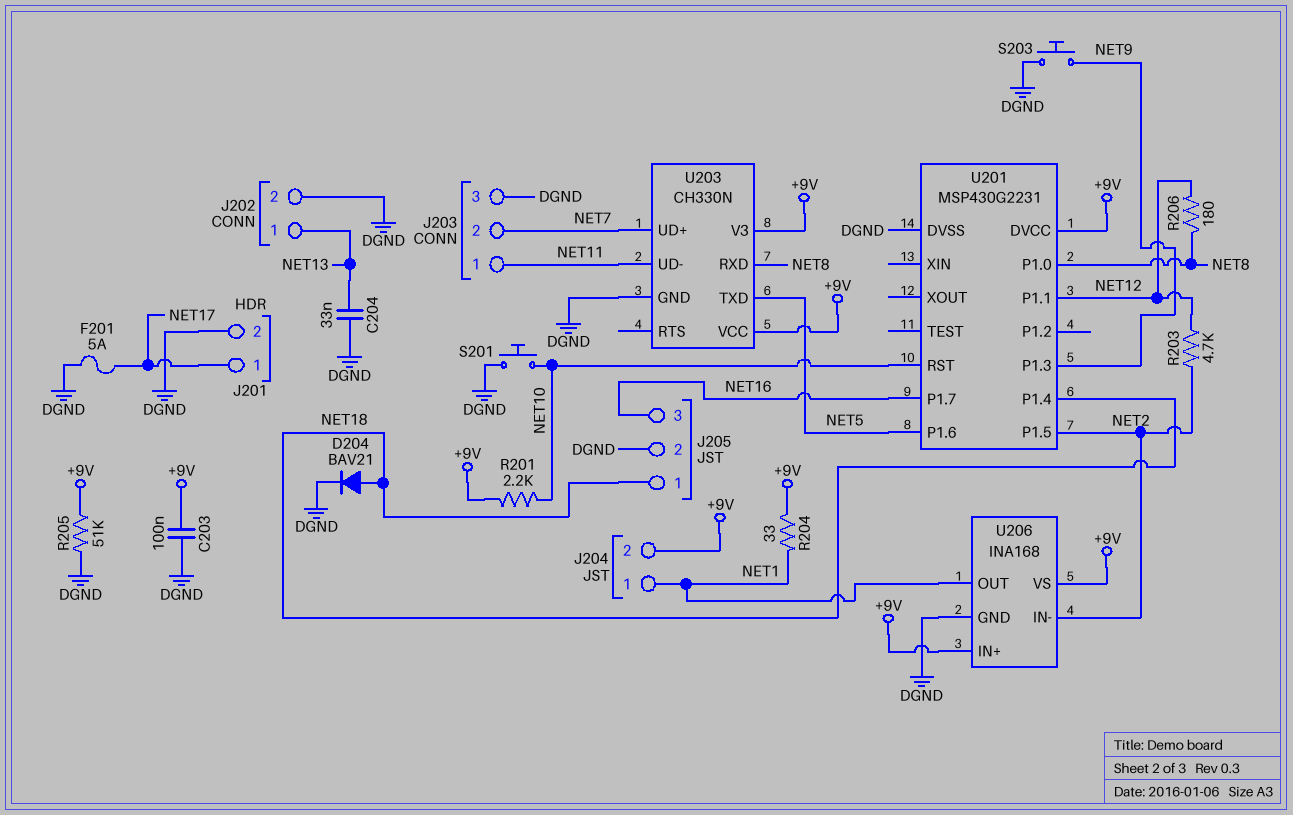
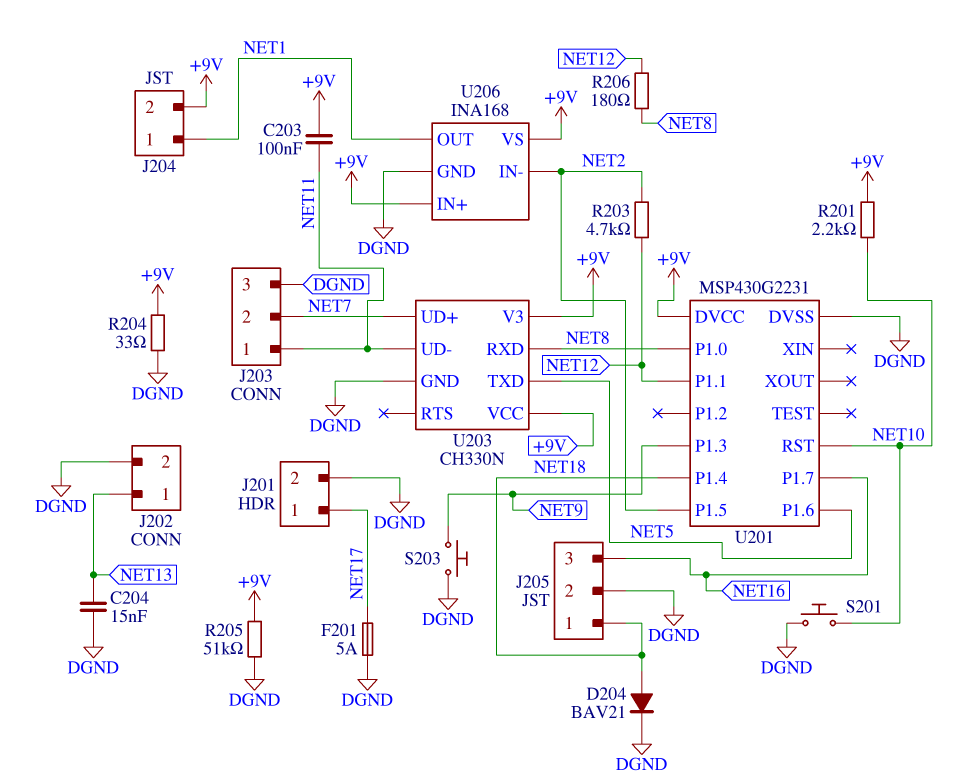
C203: 100nF (+9V, DGND) -> 100nF (+9V, NET11)
C204: 33nF (DGND, NET13) -> 15nF (DGND, NET13)
R204: 33 (+9V, NET1) -> 33 (+9V, DGND)

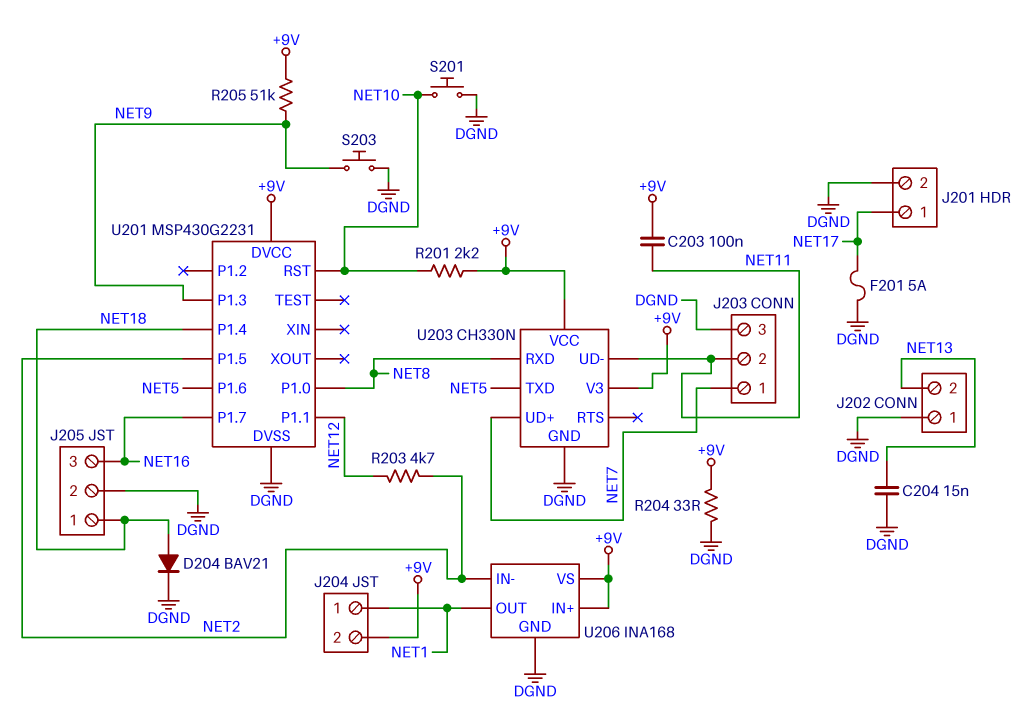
J202 pin 1: NET13 -> DGND
J202 pin 2: DGND -> NET13
J203 pin 1: NET11 -> NET7
J203 pin 2: NET7 -> NET11
R205: 51k (+9V, DGND) -> 51k (+9V, NET9)
R206: 180 (NET8, NET12) -> none

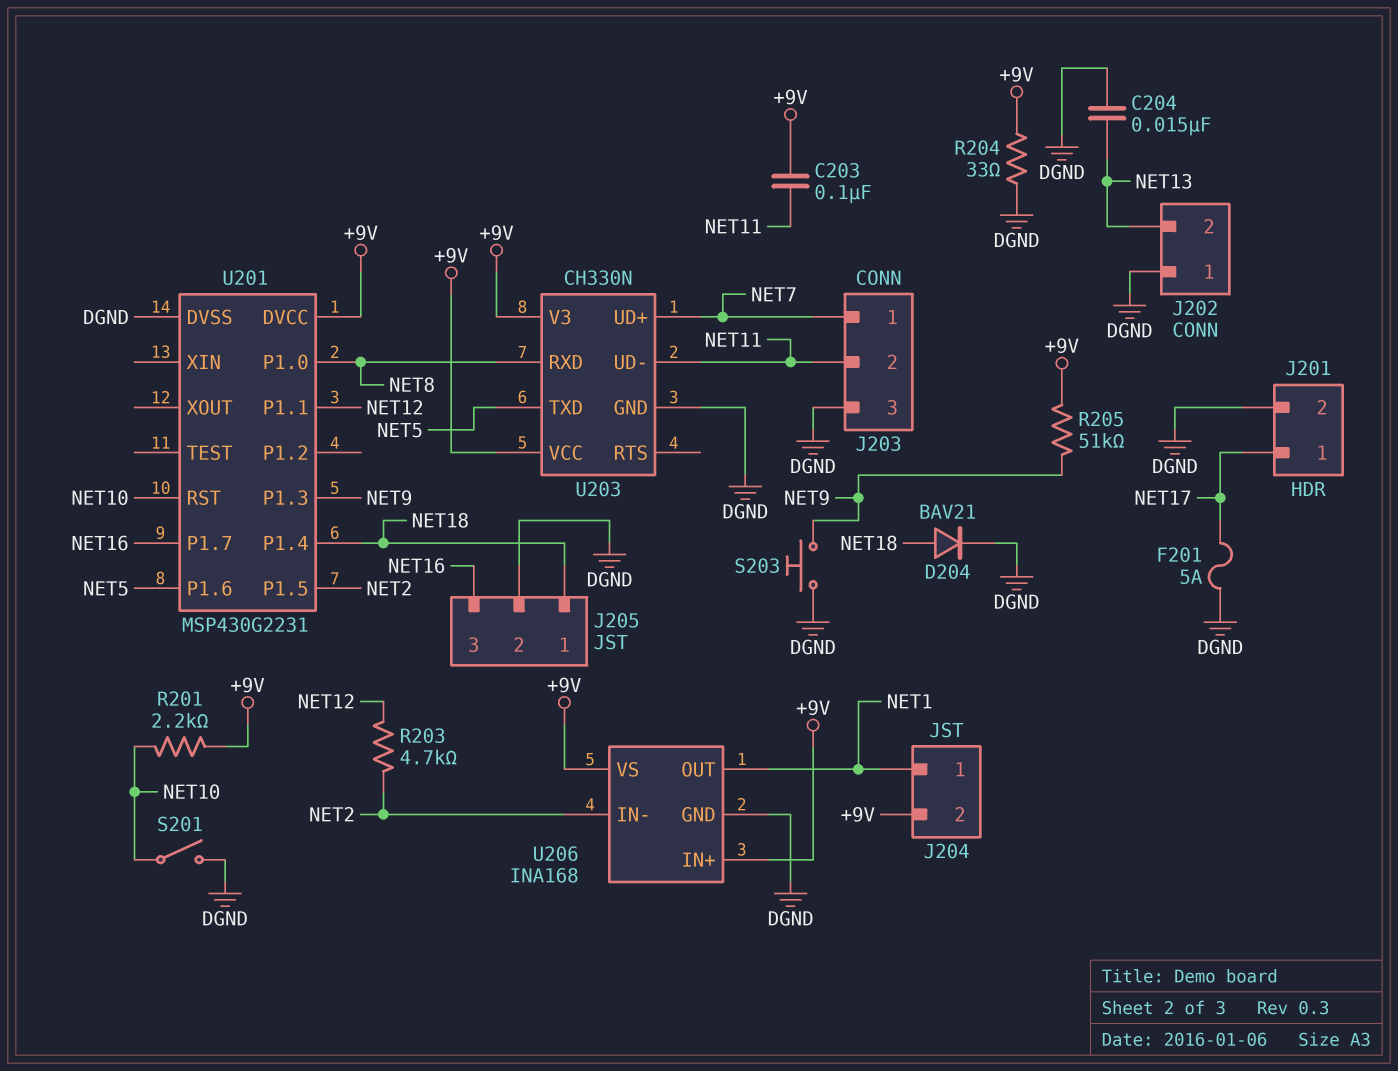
S201: button (DGND, NET10) -> switch (DGND, NET10)

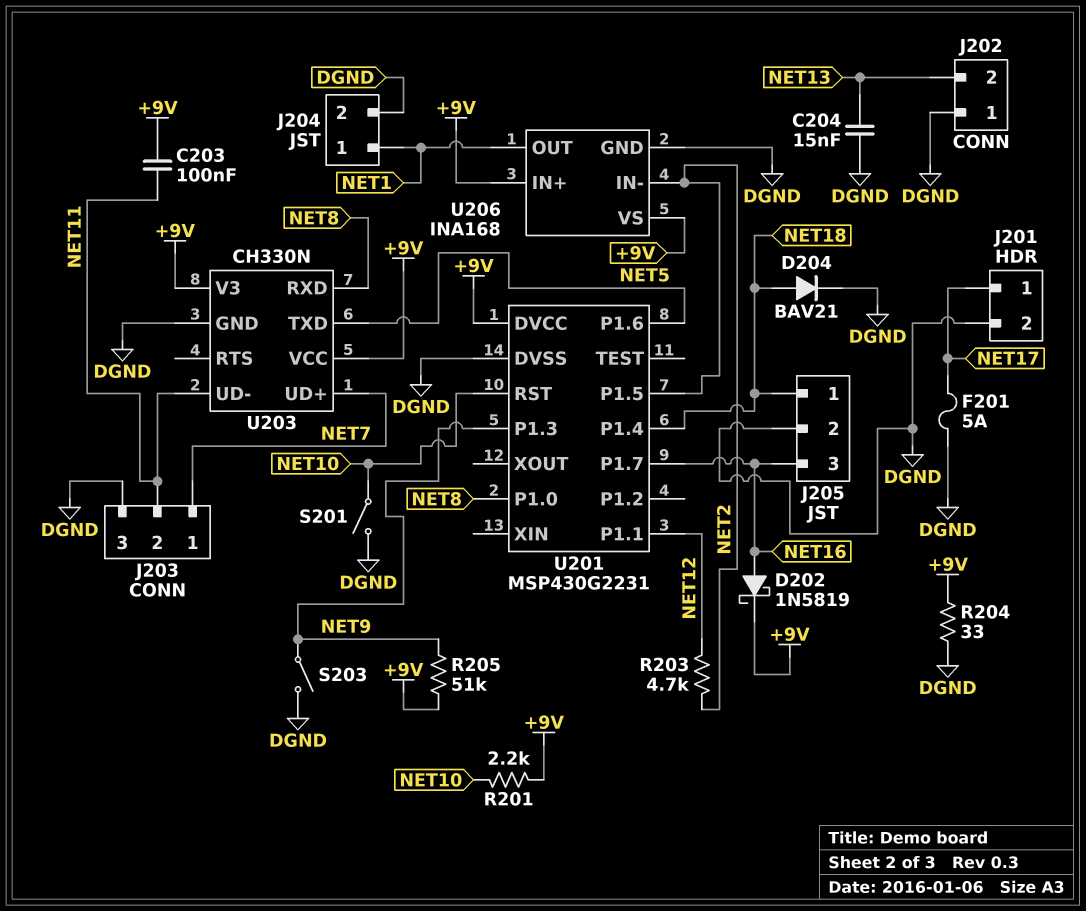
D202: none -> schottky 1N5819 (A NET16, K +9V)
J204 pin 2: +9V -> DGND
S203: button (DGND, NET9) -> switch (DGND, NET9)

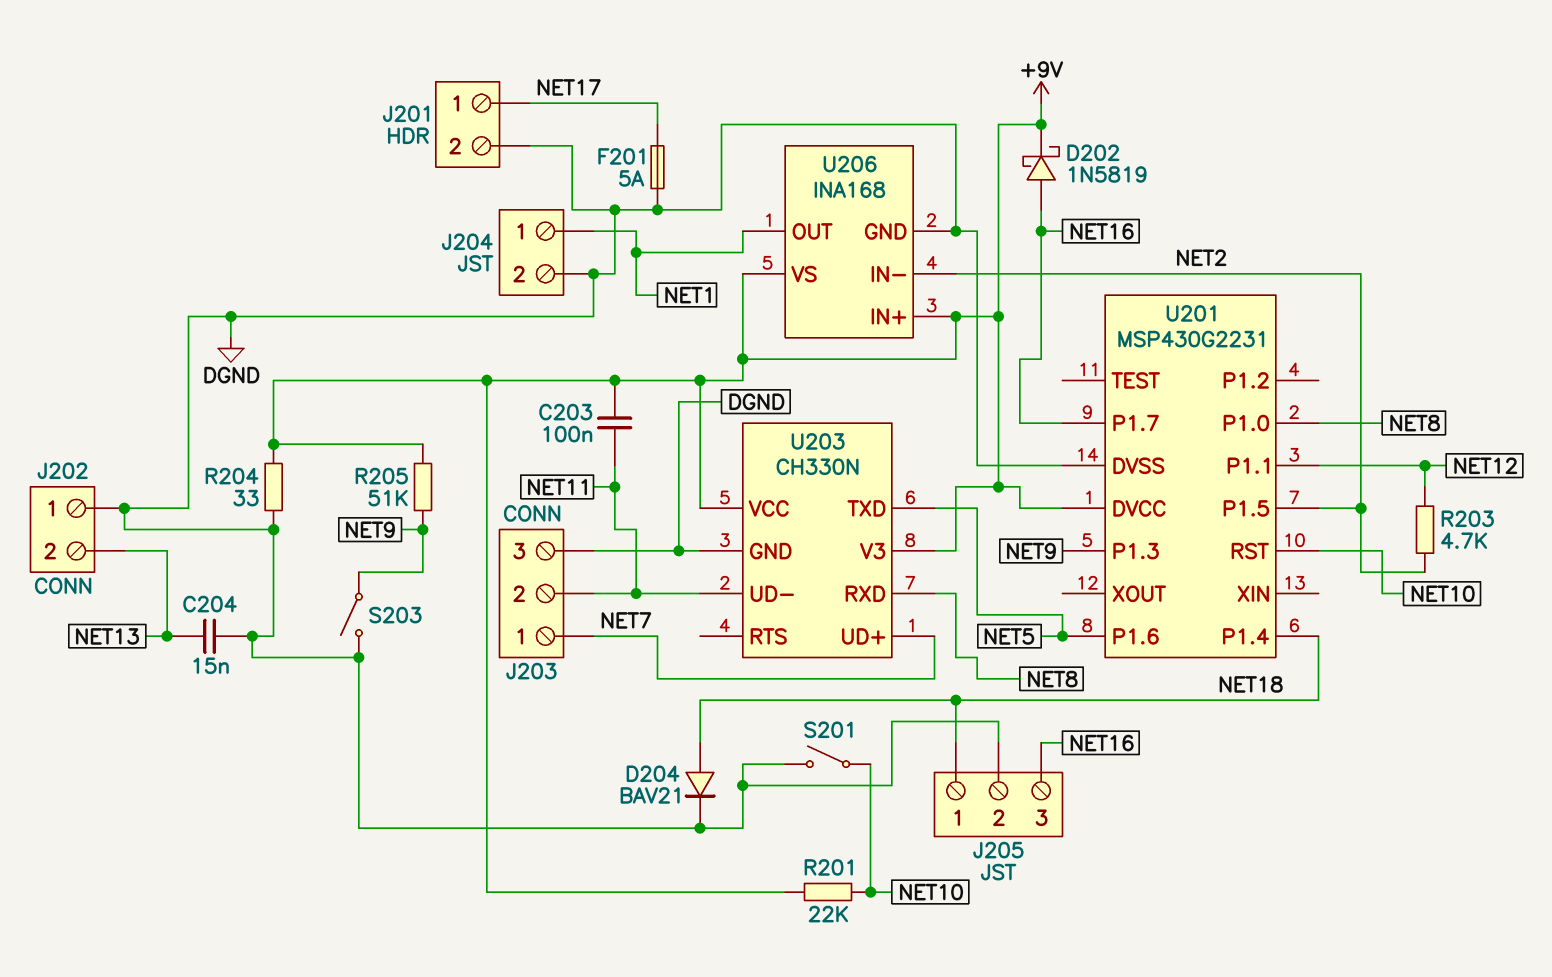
R201: 2.2k (+9V, NET10) -> 22k (+9V, NET10)

